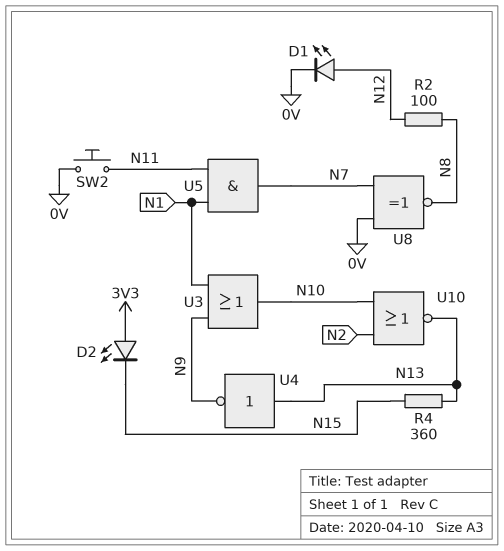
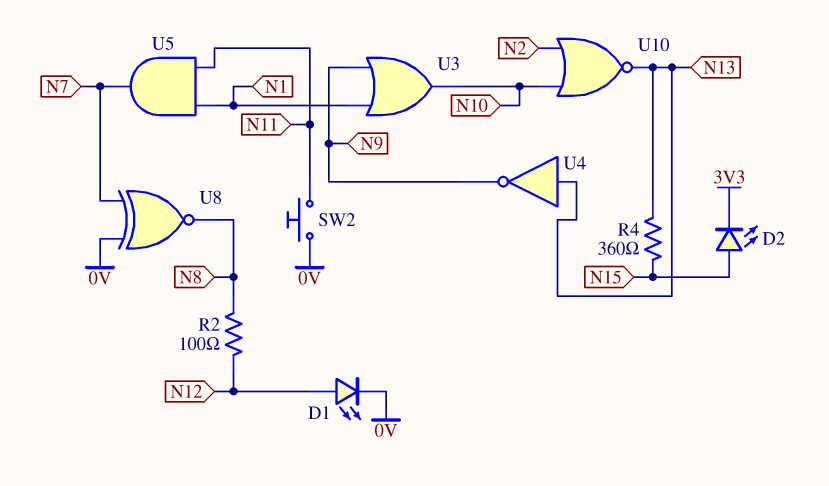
D2: LED (A 3V3, K N15) -> LED (A N15, K 3V3)

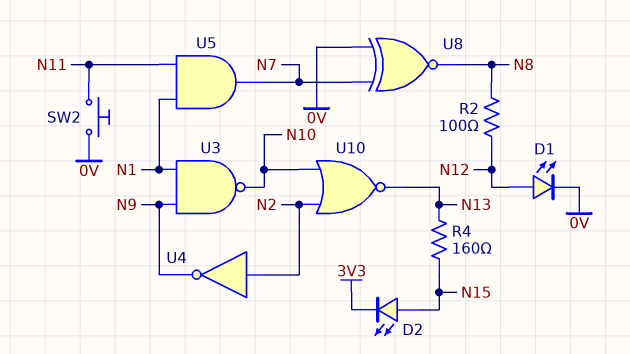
R4: 360 (N13, N15) -> 160 (N13, N15)
U3: OR (in N1, in N9, out N10) -> NAND (in N1, in N9, out N10)
U4: NOT (in N13, out N9) -> NOT (in N2, out N9)

